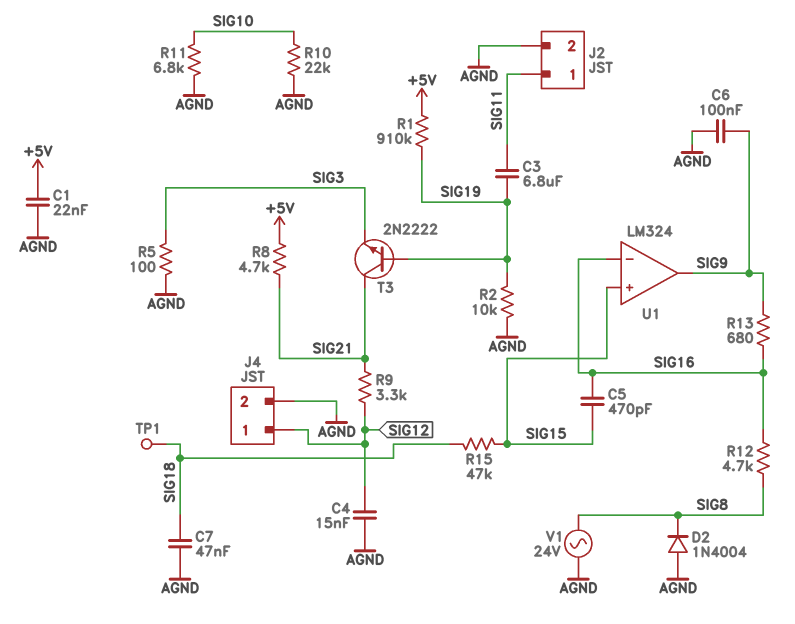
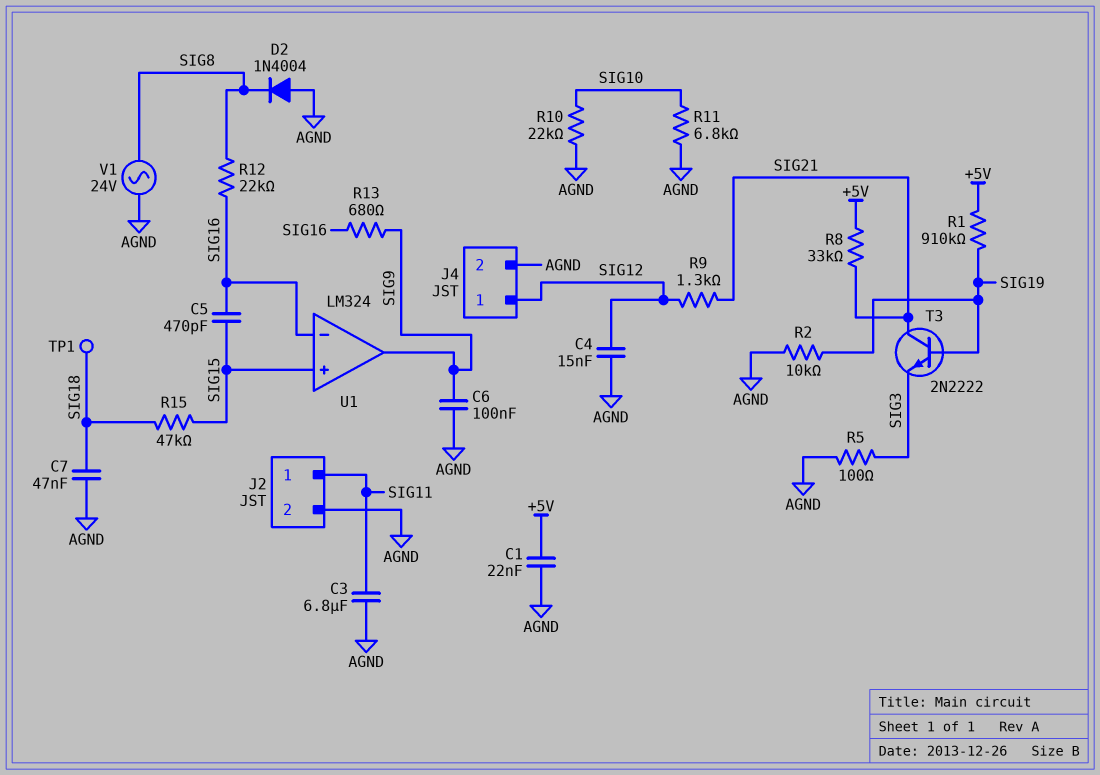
C3: 6.8uF (SIG11, SIG19) -> 6.8uF (AGND, SIG11)
R8: 4.7k (+5V, SIG21) -> 33k (+5V, SIG21)
R9: 3.3k (SIG12, SIG21) -> 1.3k (SIG12, SIG21)
R12: 4.7k (SIG8, SIG16) -> 22k (SIG8, SIG16)

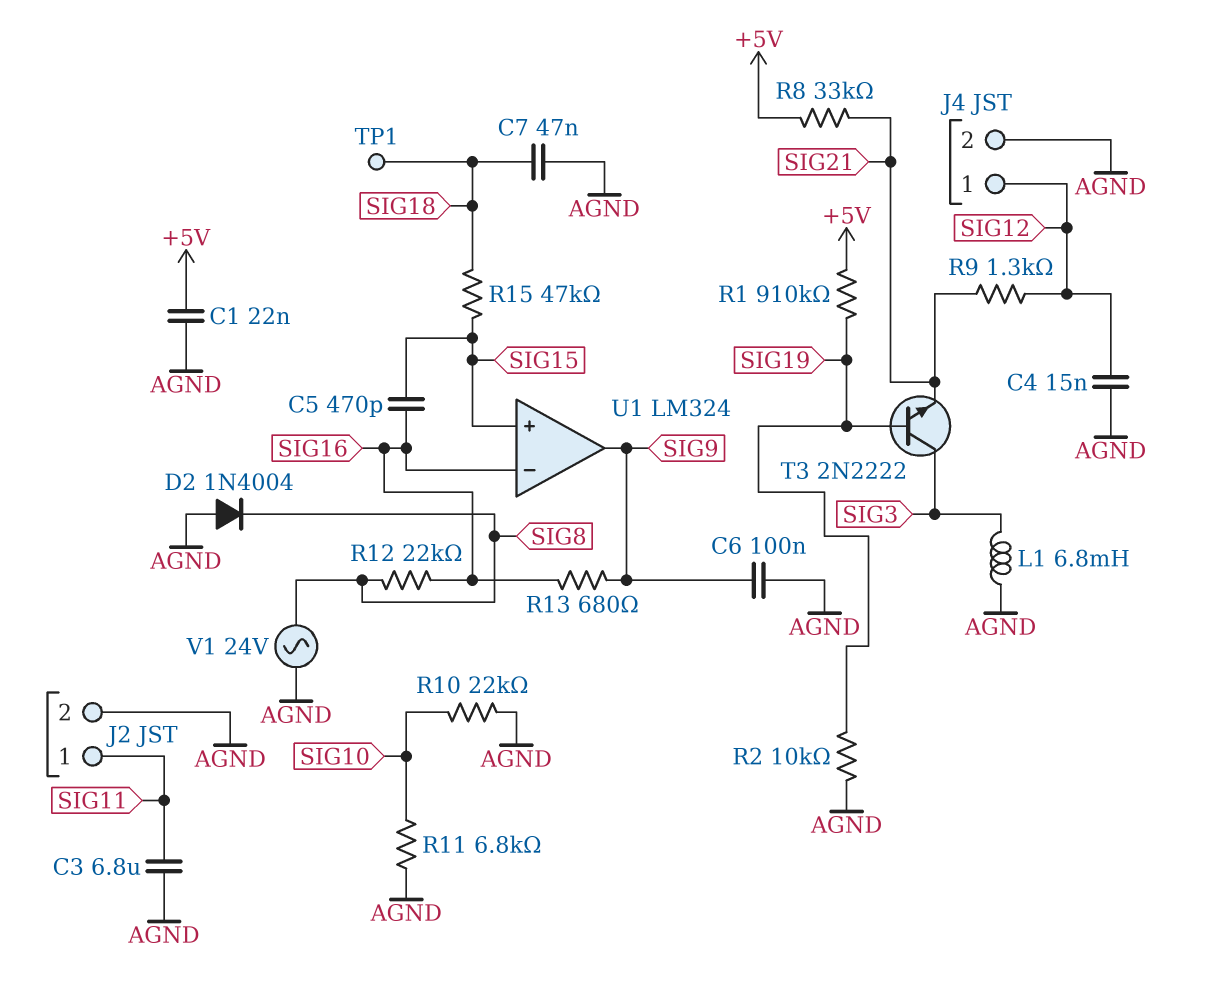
L1: none -> 6.8mH (AGND, SIG3)
R5: 100 (AGND, SIG3) -> none
T3: NPN 2N2222 (B SIG19, C SIG21, E SIG3) -> NPN 2N2222 (B SIG19, C SIG3, E SIG21)

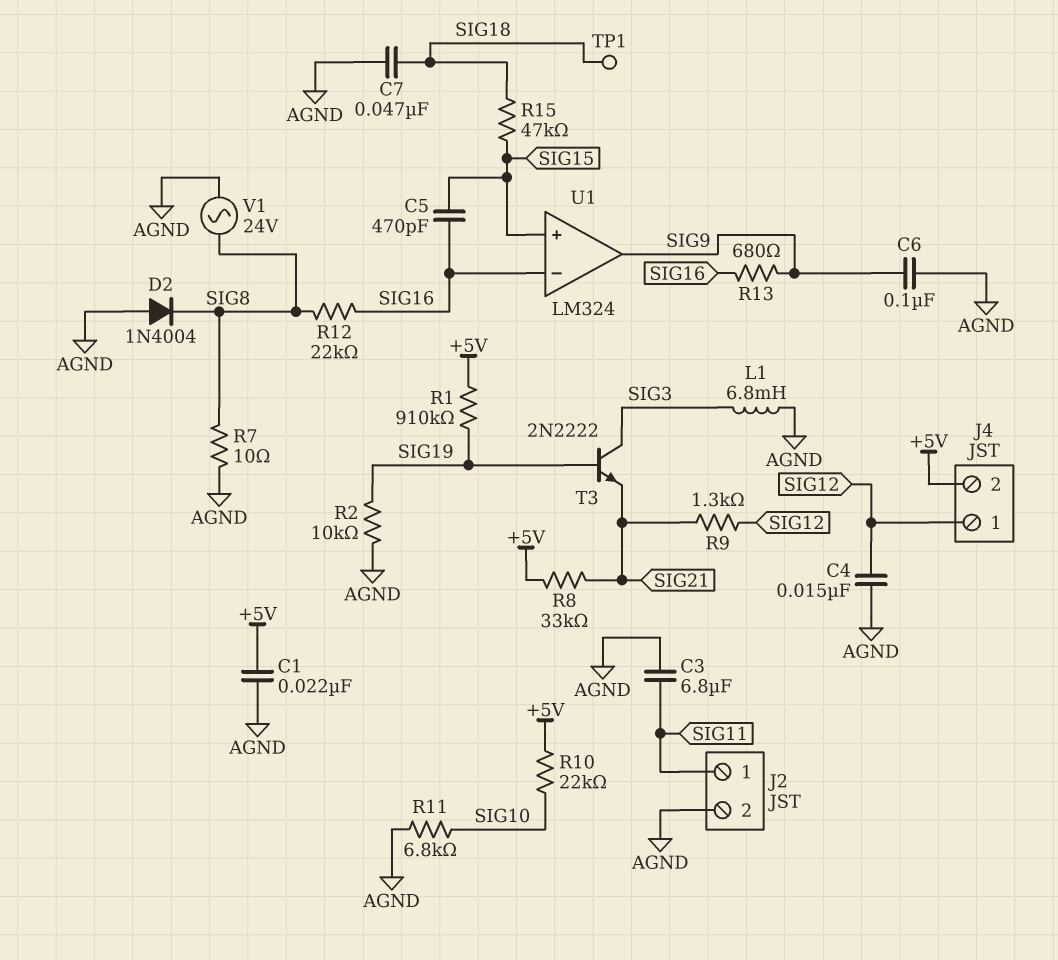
J4 pin 2: AGND -> +5V
R7: none -> 10 (AGND, SIG8)
R10: 22k (AGND, SIG10) -> 22k (+5V, SIG10)

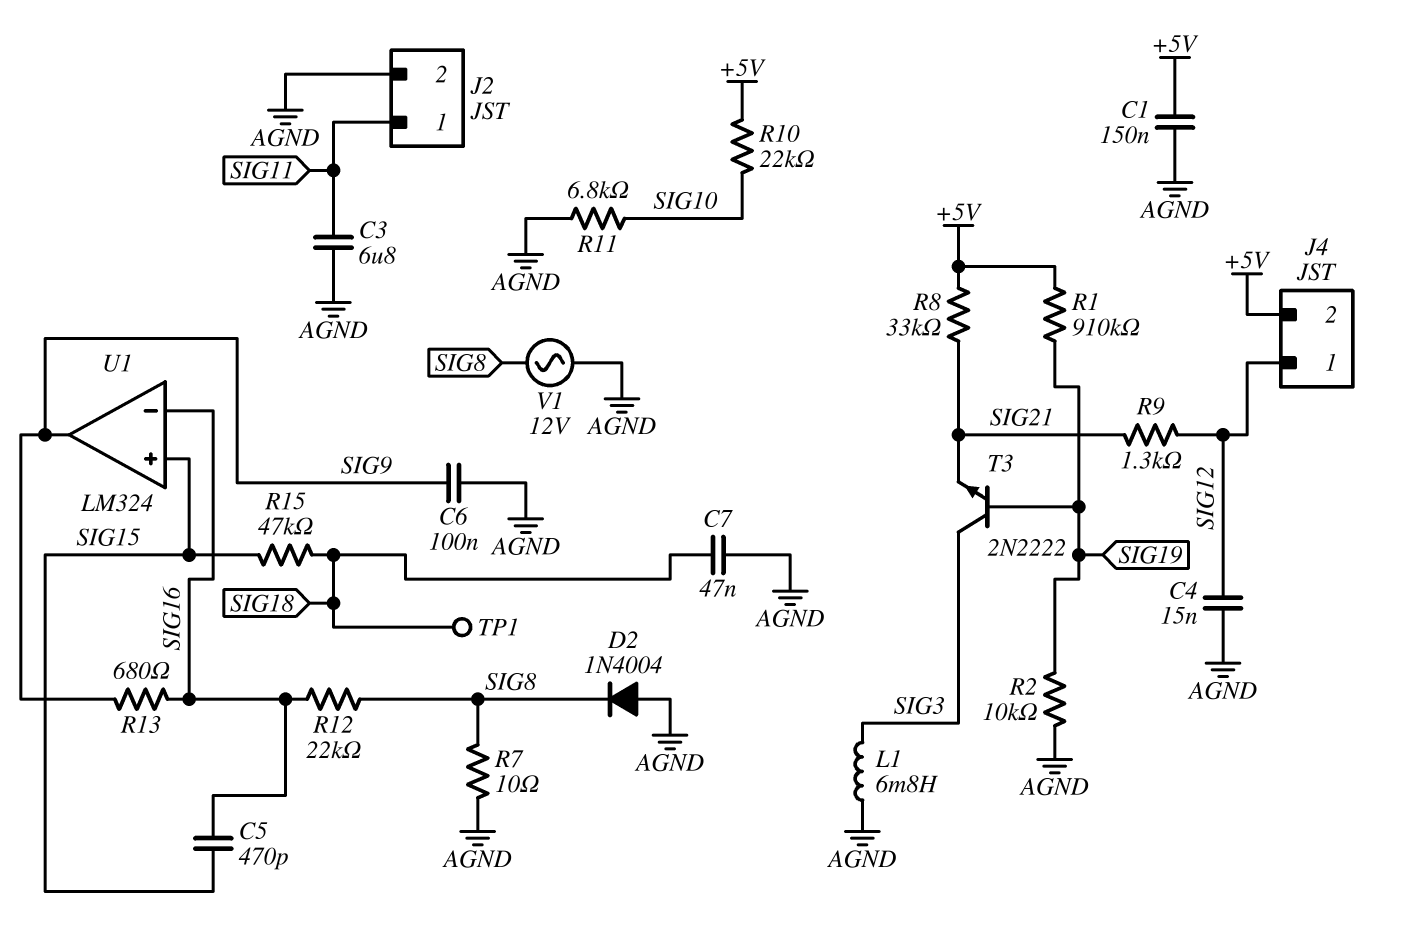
C1: 22nF (+5V, AGND) -> 150nF (+5V, AGND)
V1: AC 24V (AGND, SIG8) -> AC 12V (AGND, SIG8)

